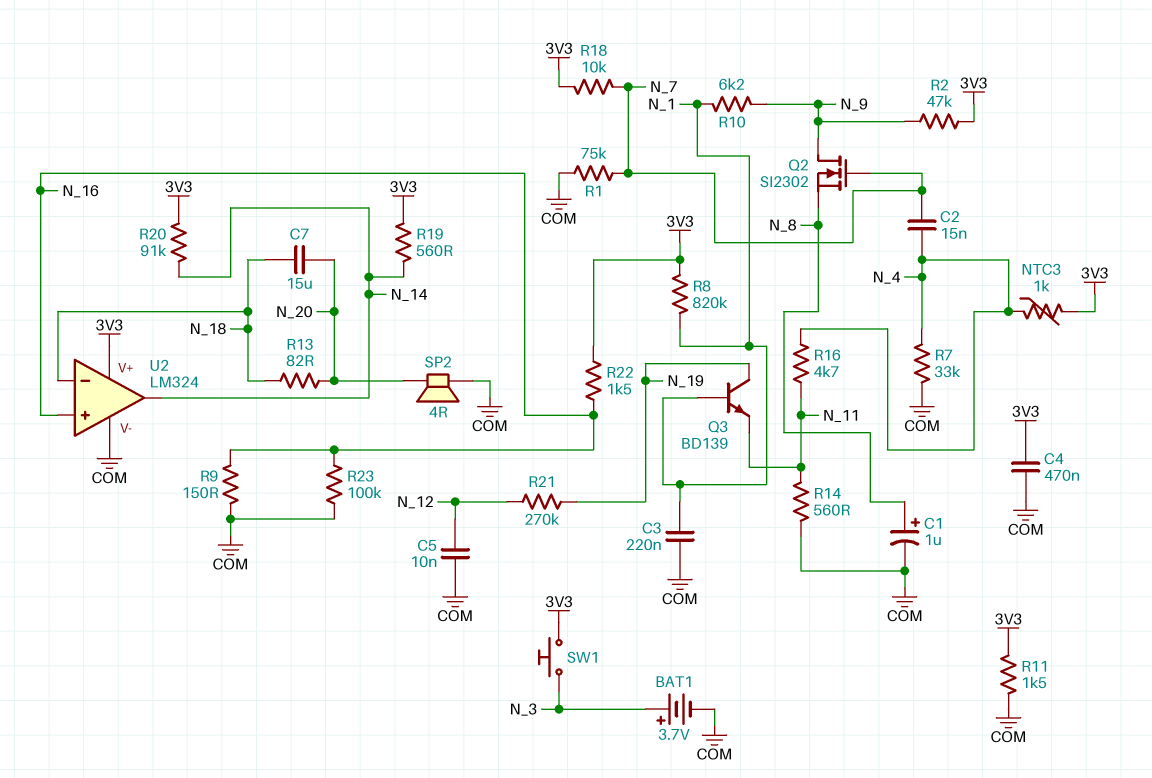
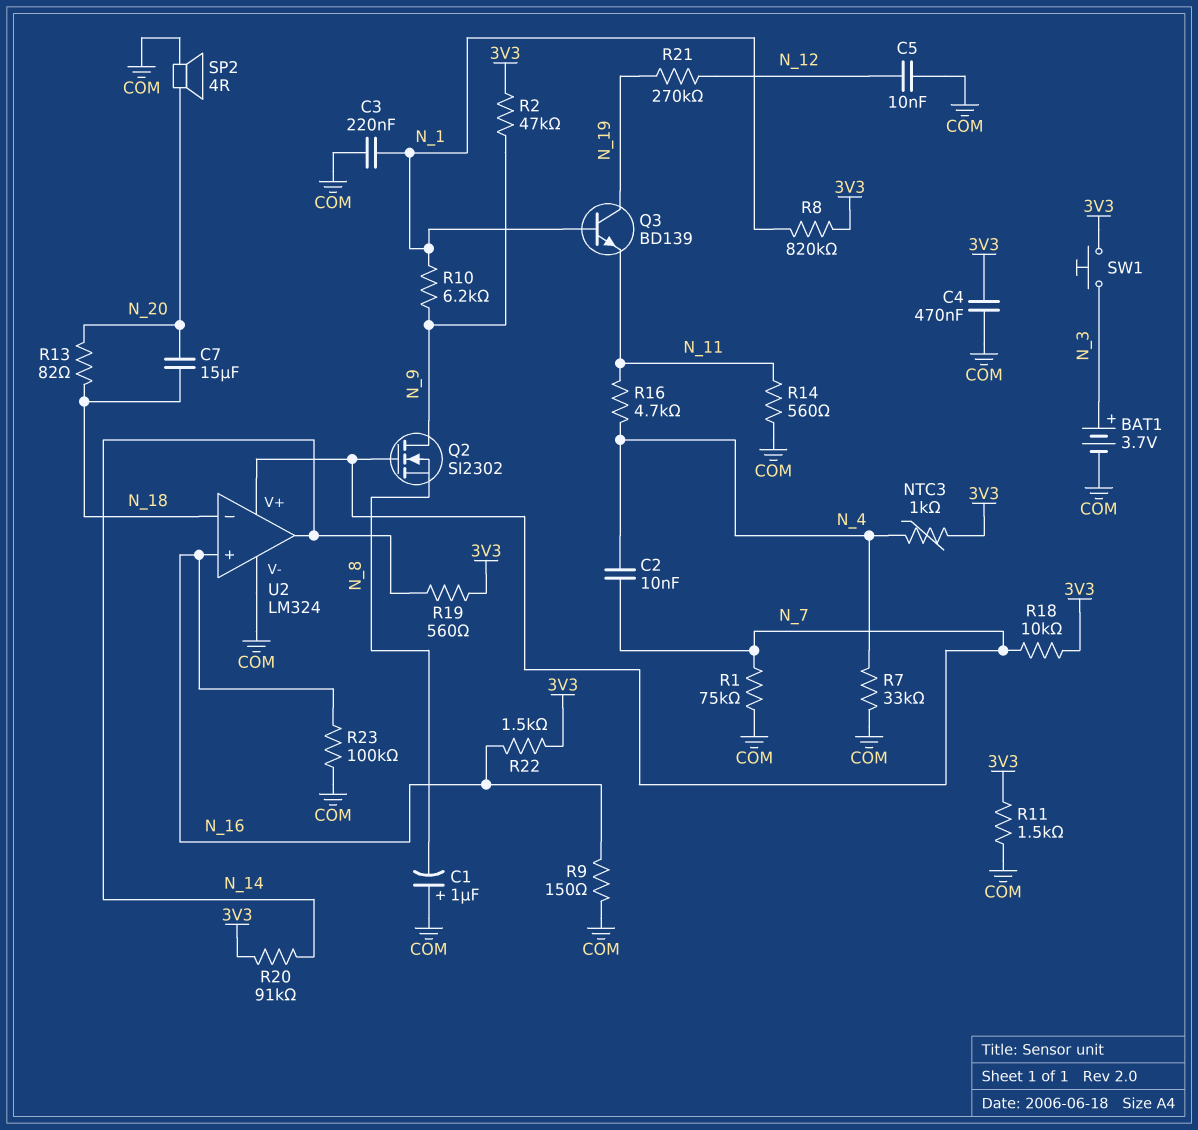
C1: 1uF (plus N_8, minus COM) -> 1uF (plus COM, minus N_8)
C2: 15nF (N_4, N_7) -> 10nF (N_4, N_7)
U2 pin V+: 3V3 -> N_7

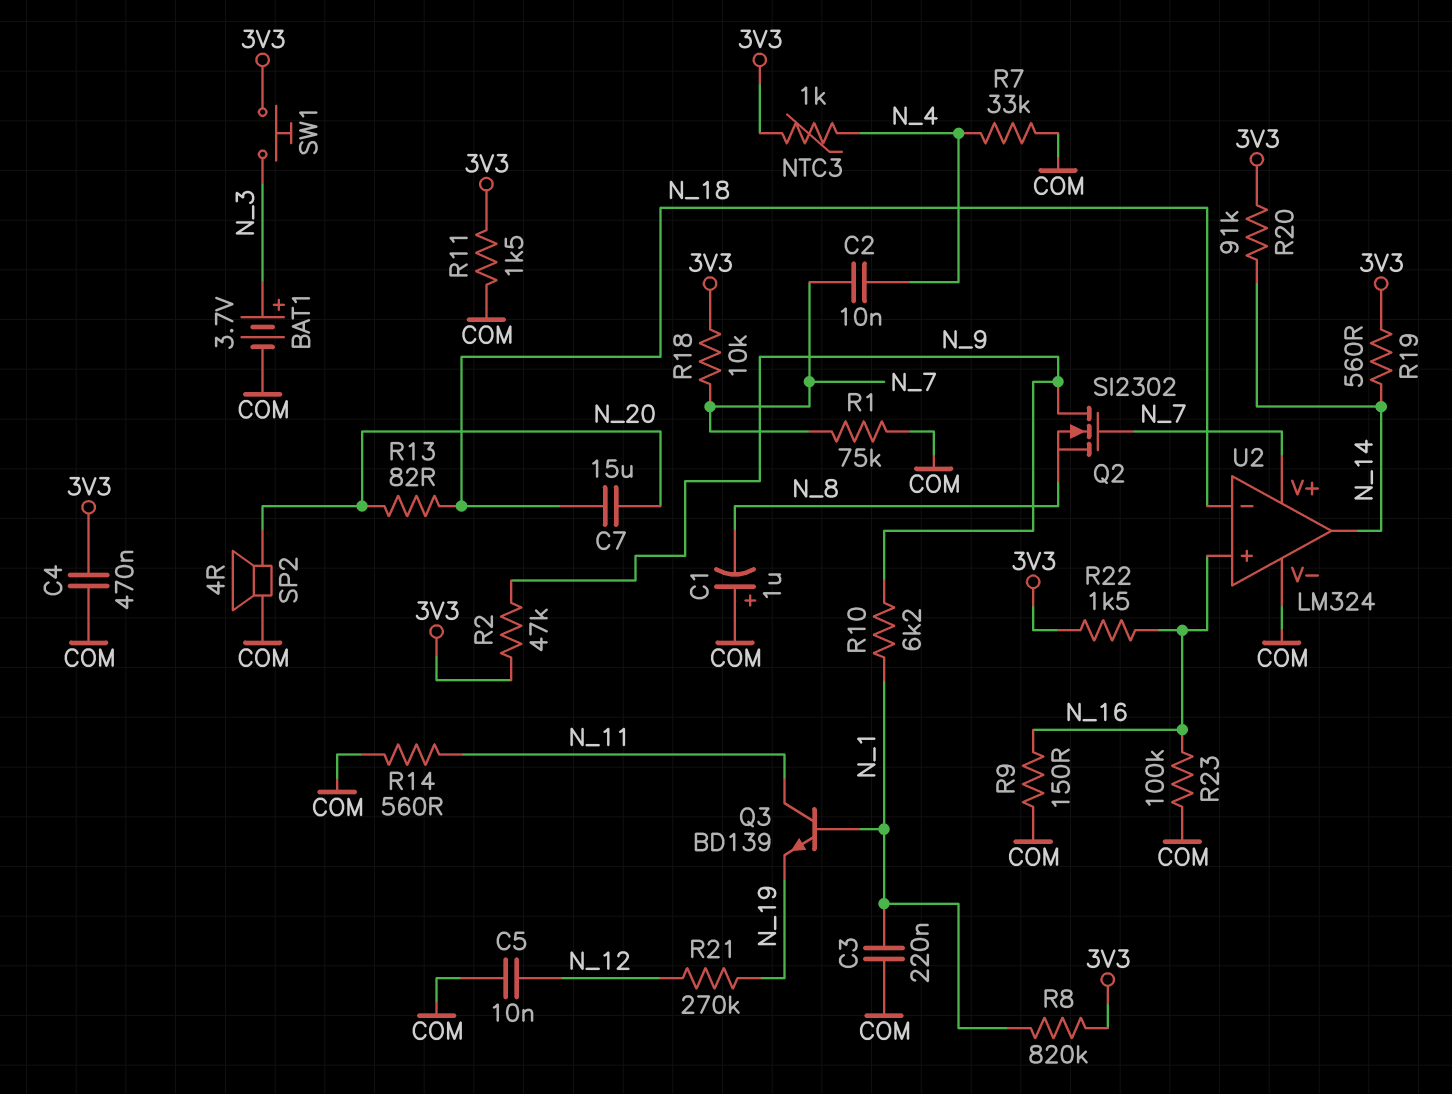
Q3: NPN BD139 (B N_1, C N_19, E N_11) -> NPN BD139 (B N_1, C N_11, E N_19)
R16: 4.7k (N_4, N_11) -> none

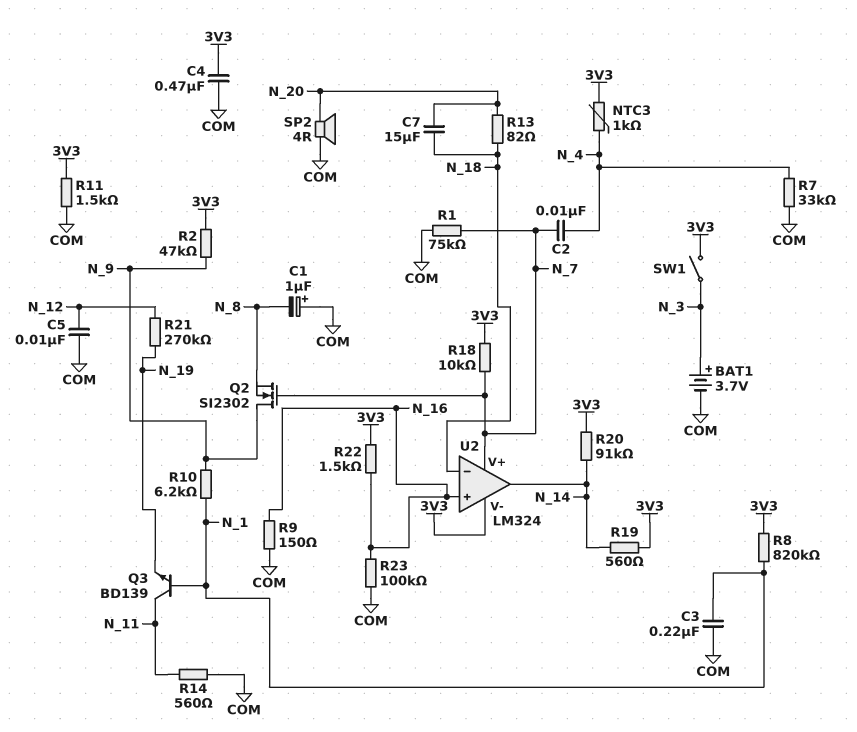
SW1: button (3V3, N_3) -> switch (3V3, N_3)
U2 pin V-: COM -> 3V3

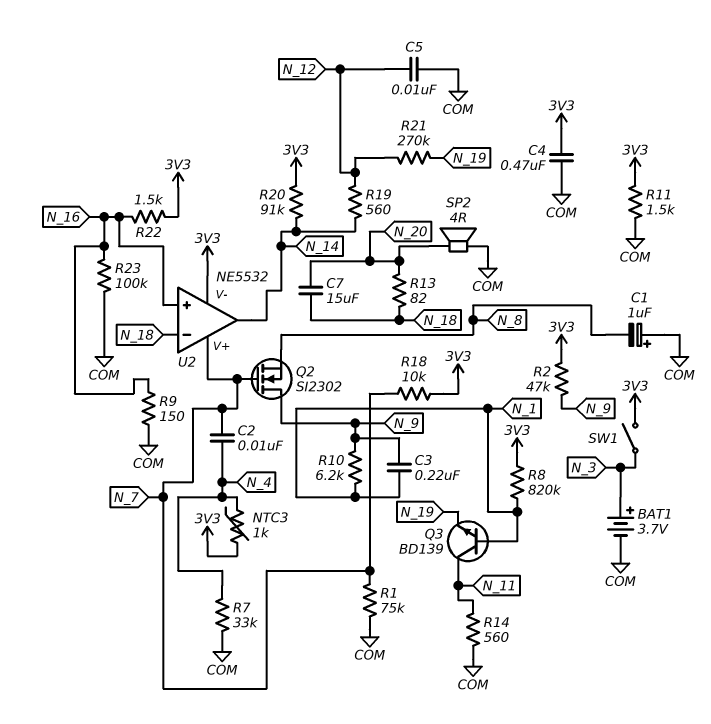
C3: 220nF (COM, N_1) -> 220nF (N_1, N_9)
R19: 560 (3V3, N_14) -> 560 (N_12, N_14)
U2: LM324 -> NE5532

